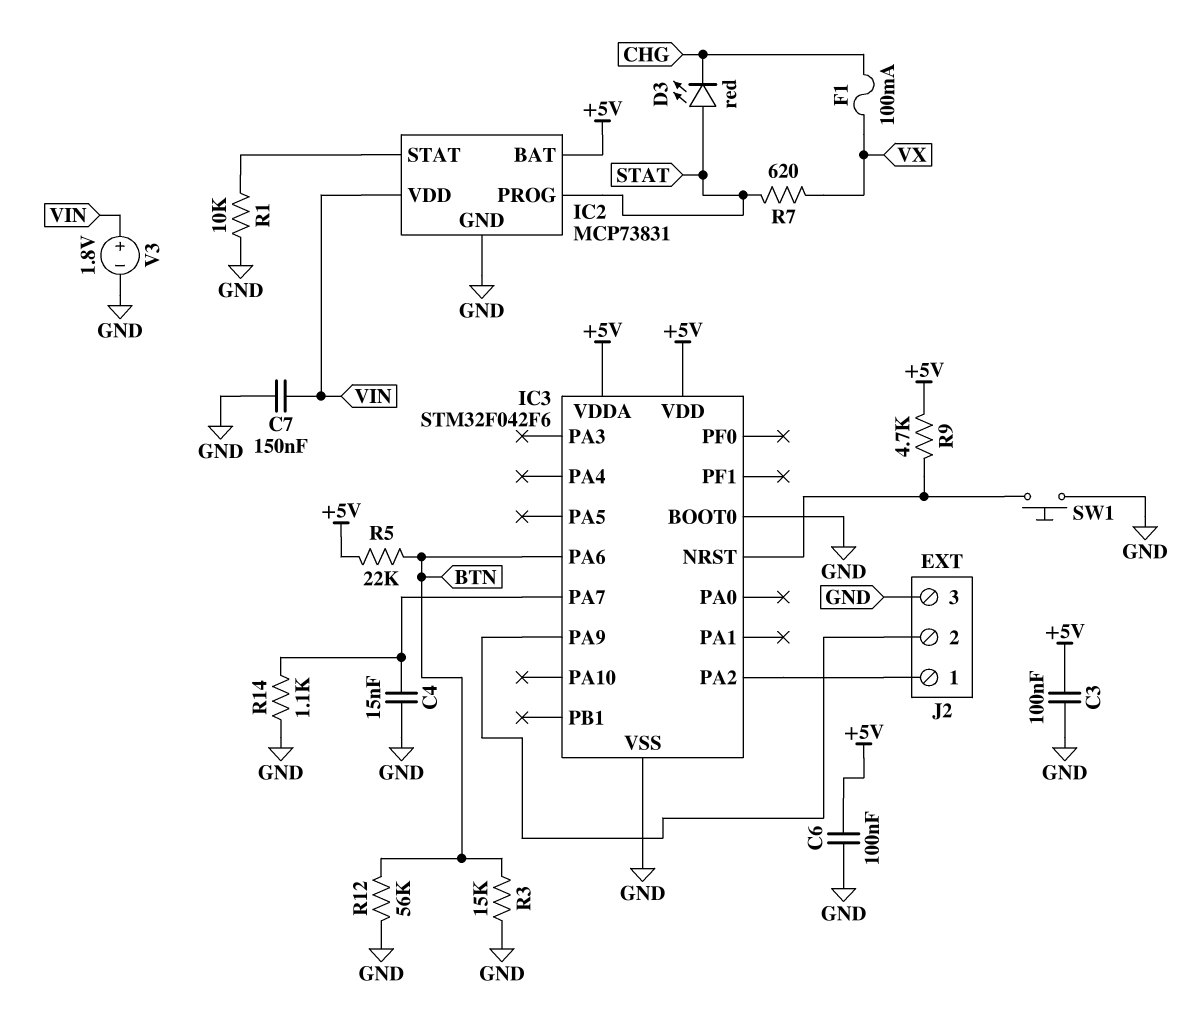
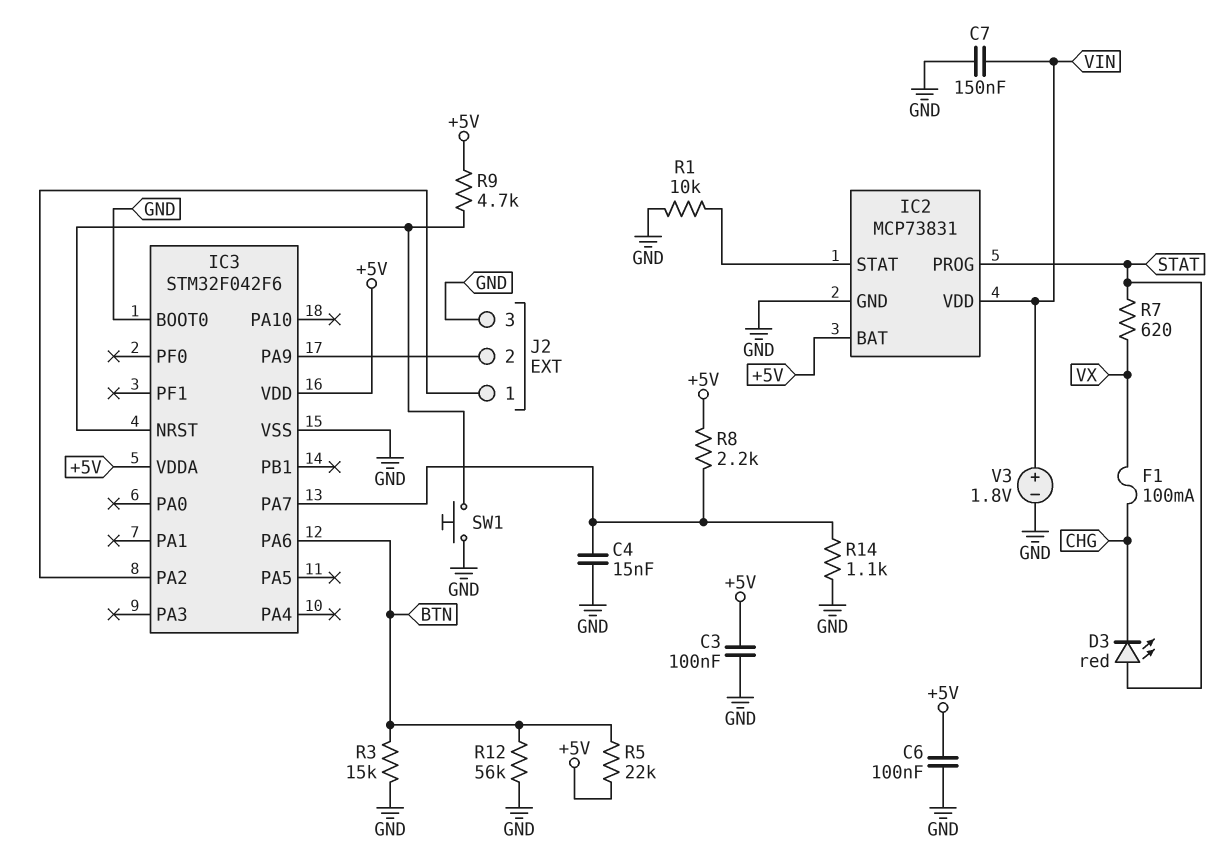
R8: none -> 2.2k (+5V, IC3/PA7)

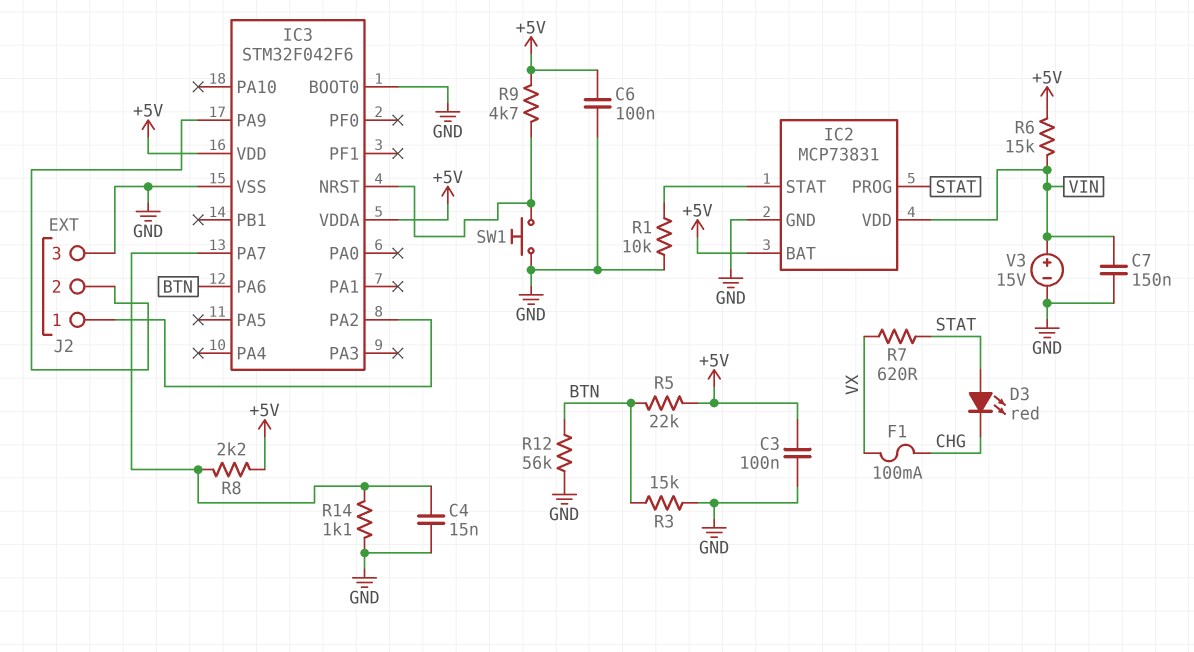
R6: none -> 15k (+5V, VIN)
V3: 1.8V (plus VIN, minus GND) -> 15V (plus VIN, minus GND)

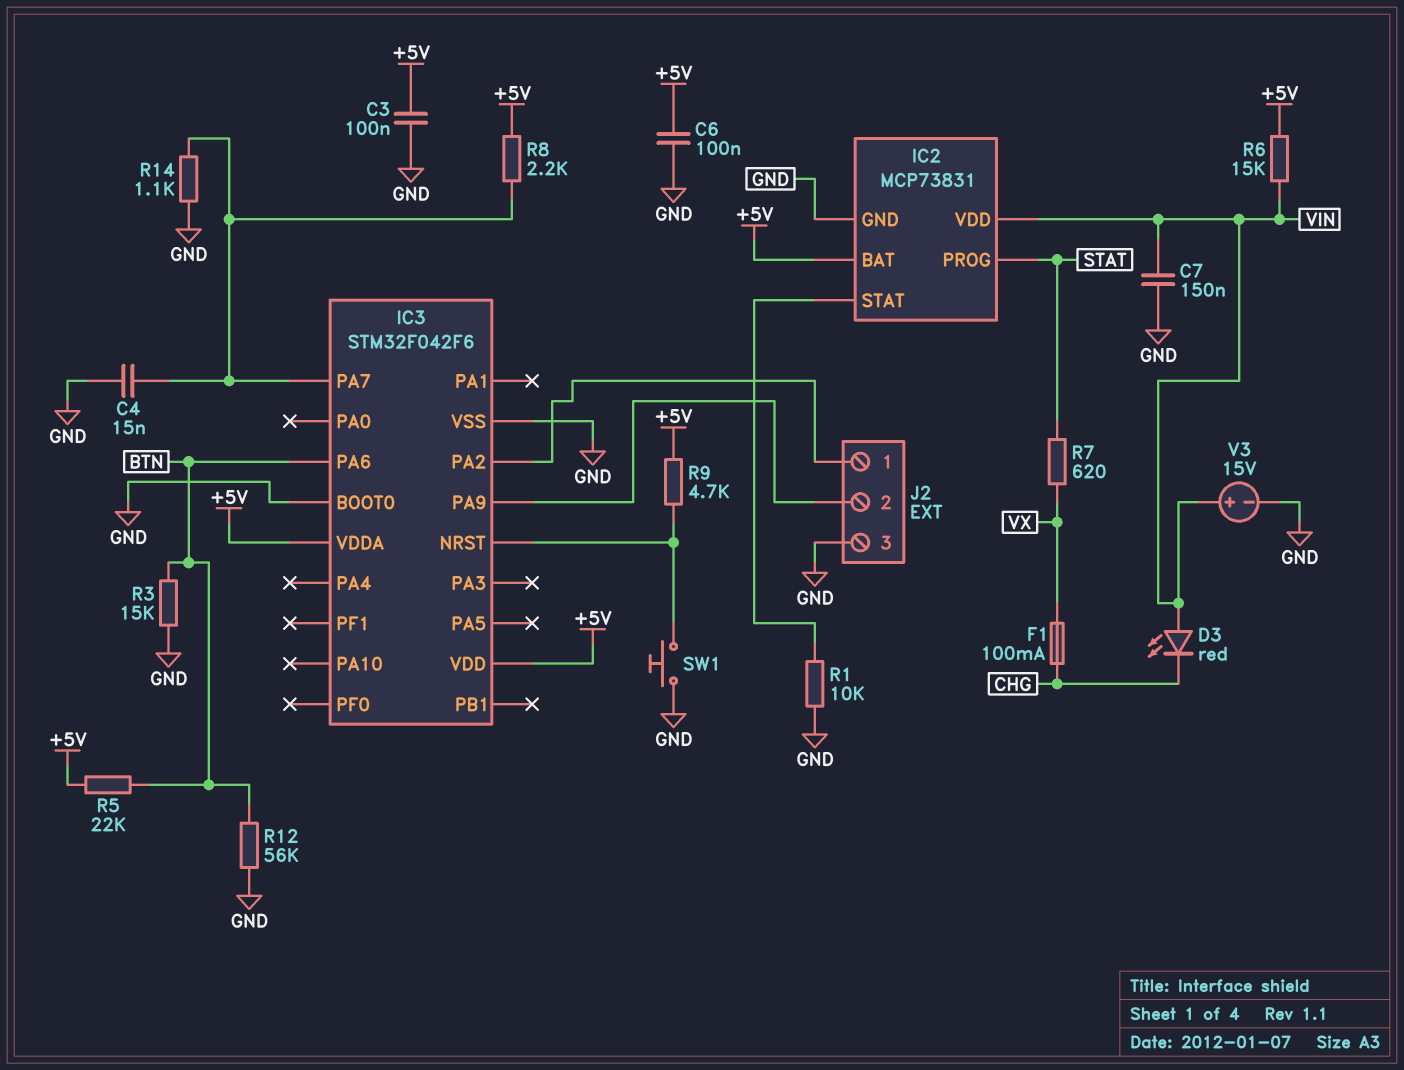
D3: LED red (A STAT, K CHG) -> LED red (A VIN, K CHG)

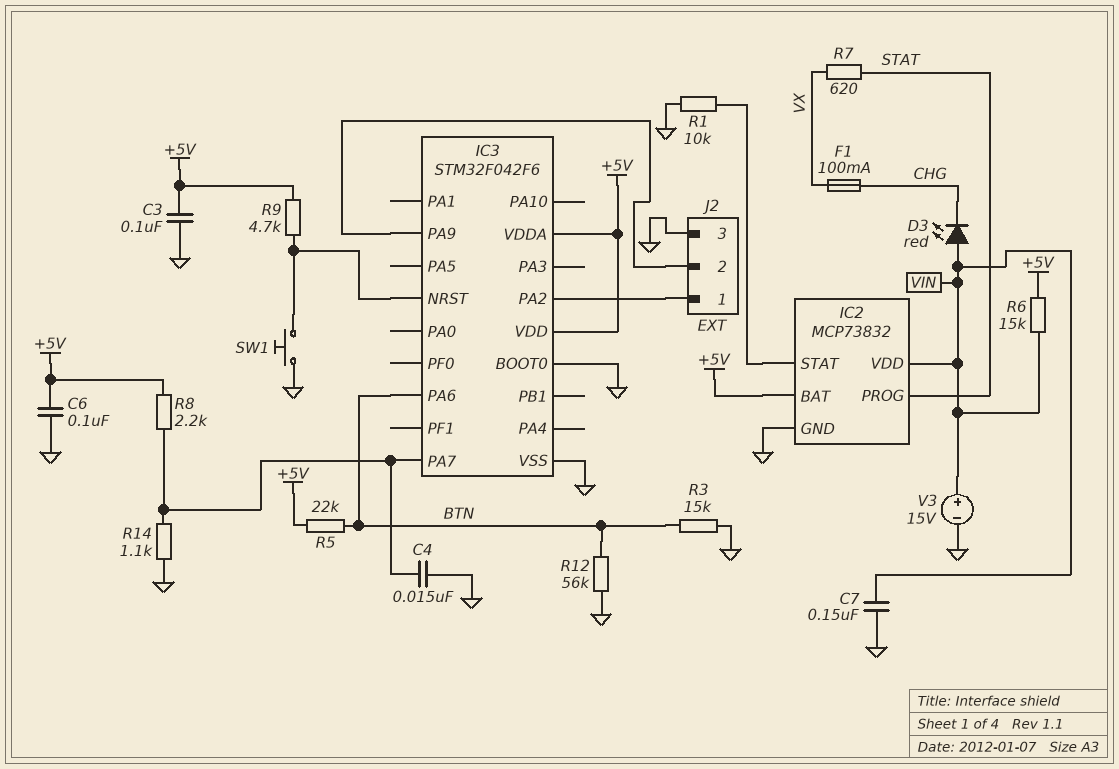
IC2: MCP73831 -> MCP73832

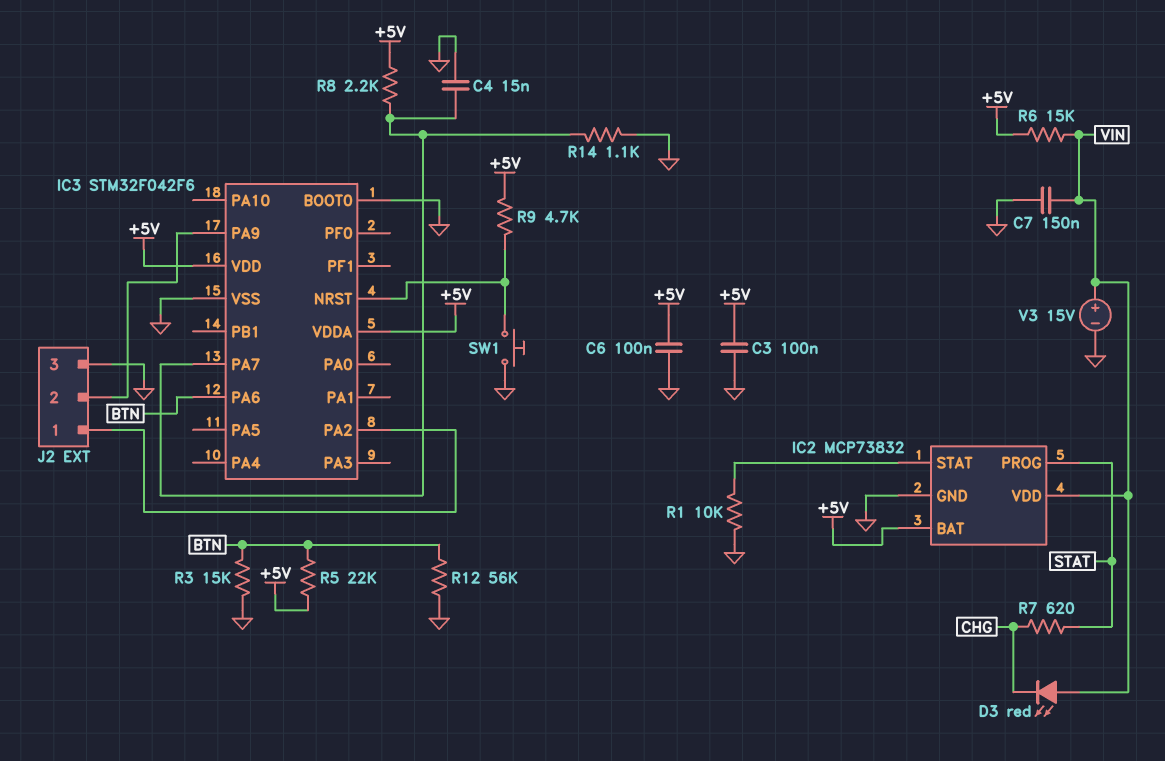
F1: 100mA (CHG, VX) -> none
R7: 620 (STAT, VX) -> 620 (CHG, STAT)

